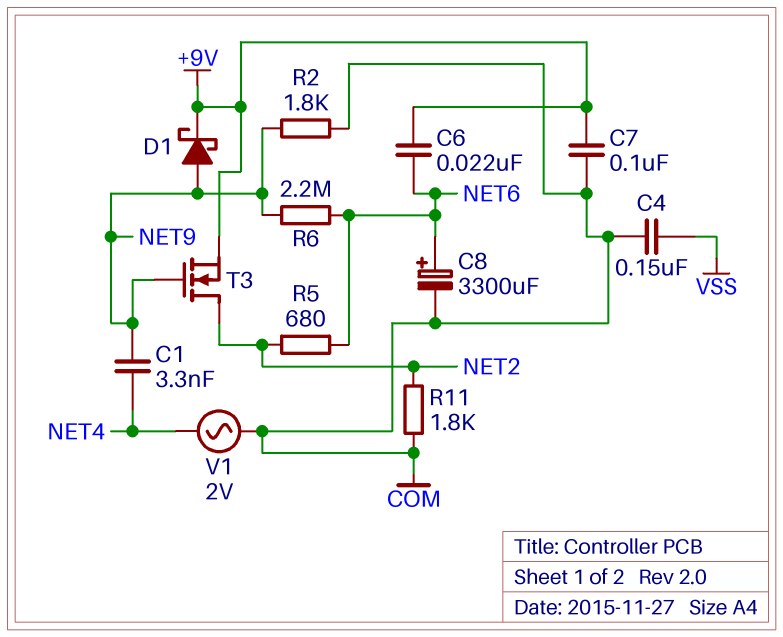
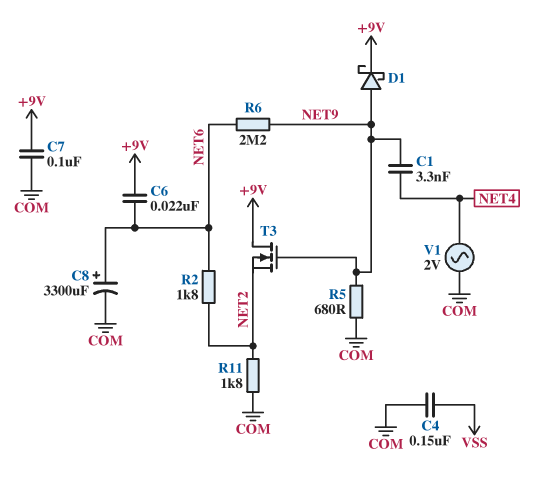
R2: 1.8k (COM, NET9) -> 1.8k (NET2, NET6)
R5: 680 (NET2, NET6) -> 680 (COM, NET9)
T3: NMOS (G NET9, D NET2, S +9V) -> NMOS (G NET9, D +9V, S NET2)

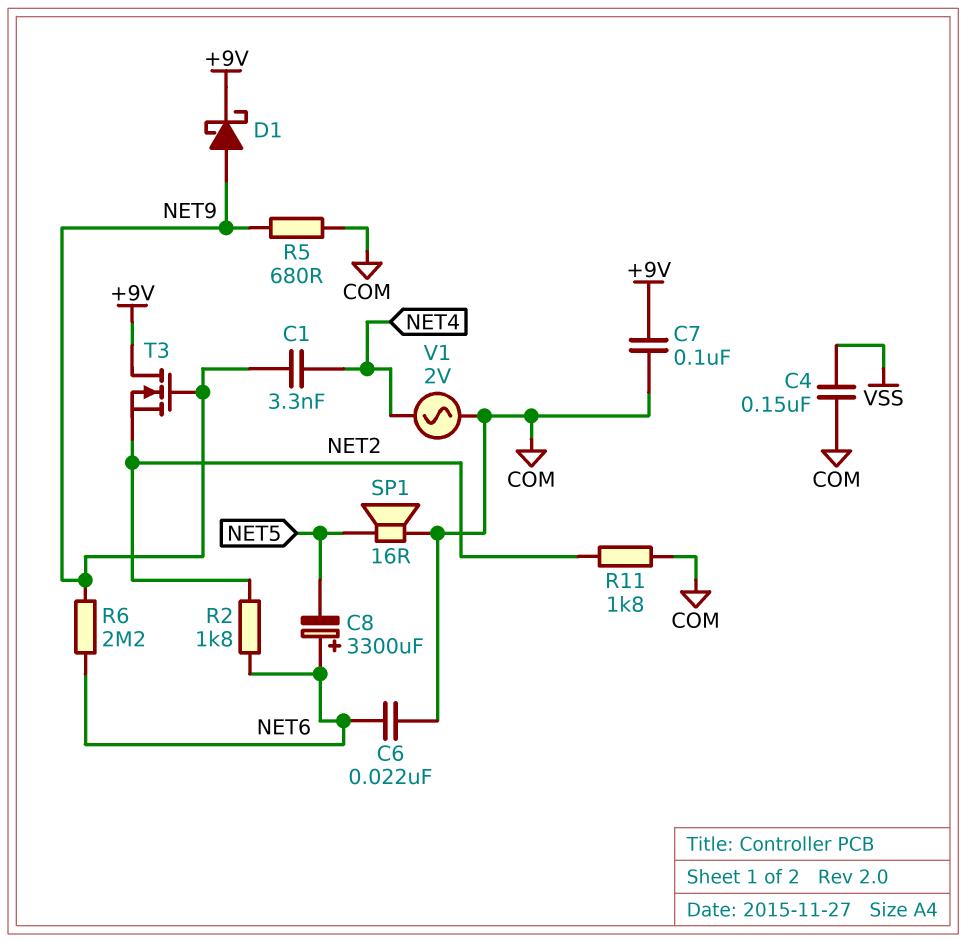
C6: 22nF (+9V, NET6) -> 22nF (COM, NET6)
C8: 3300uF (plus NET6, minus COM) -> 3300uF (plus NET6, minus NET5)
SP1: none -> speaker 16R (COM, NET5)

